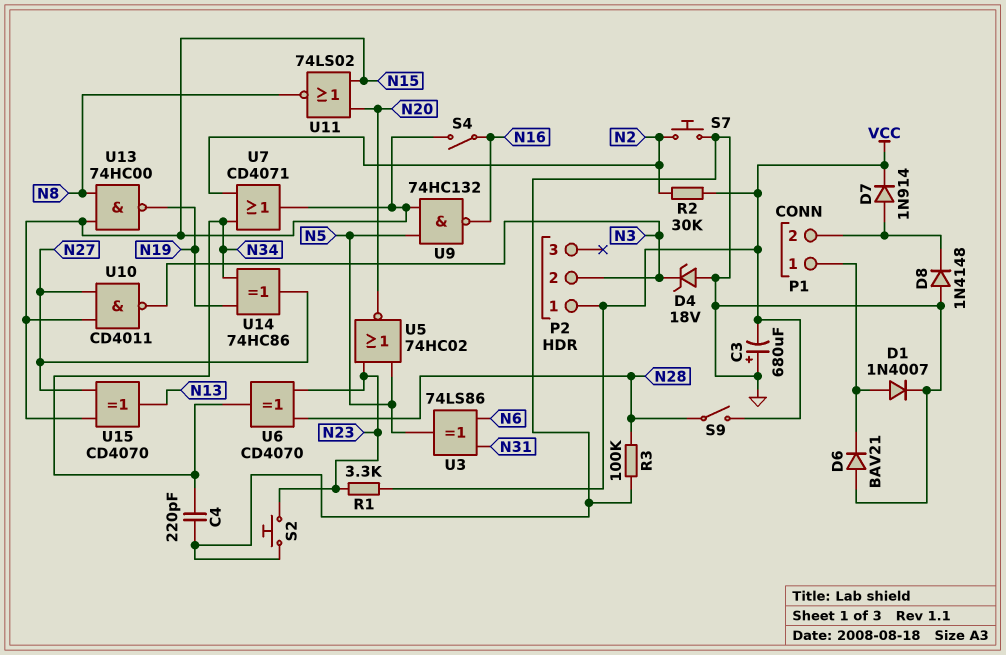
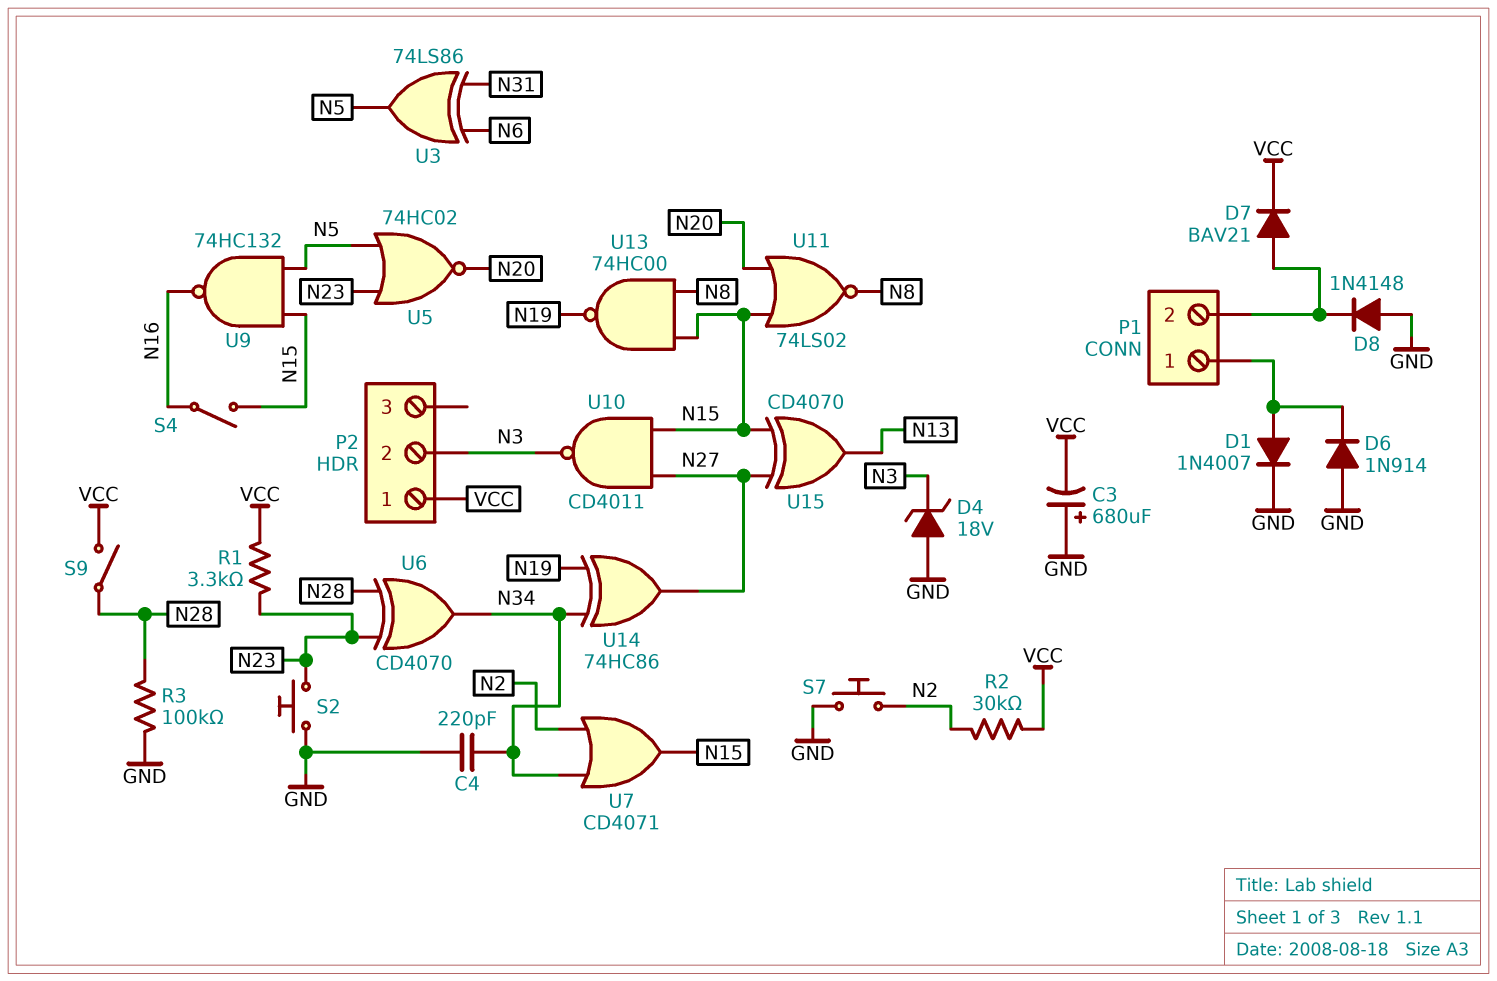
D6: diode BAV21 (A GND, K P1/1) -> diode 1N914 (A GND, K P1/1)
D7: diode 1N914 (A P1/2, K VCC) -> diode BAV21 (A P1/2, K VCC)

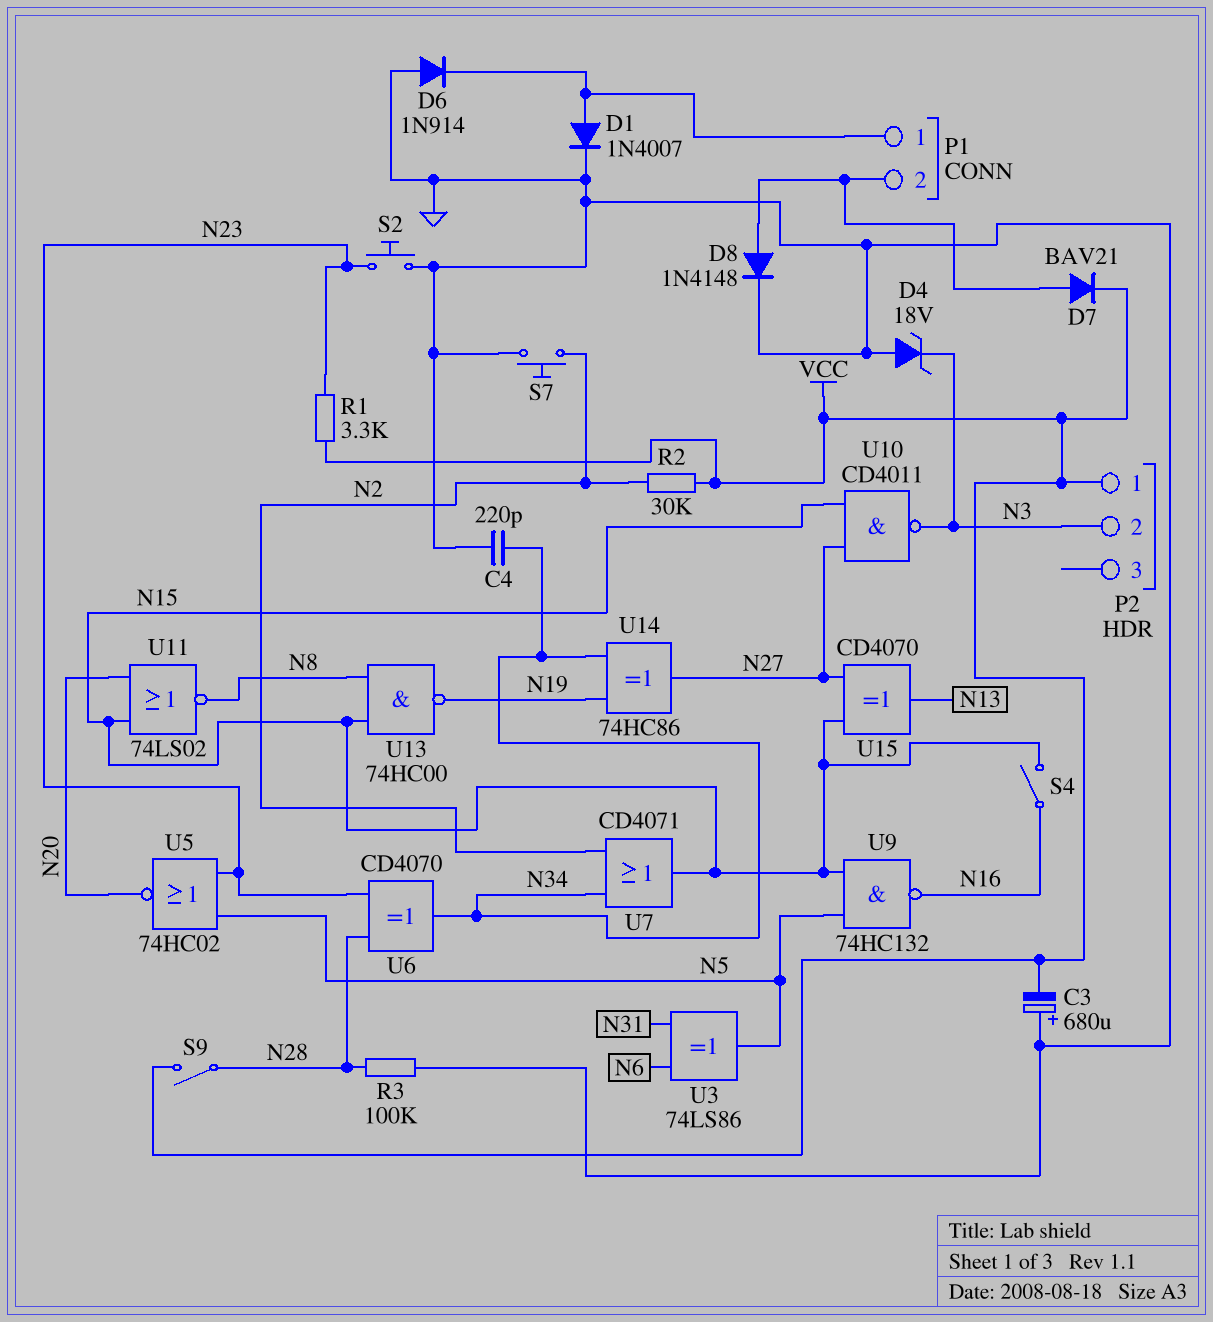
D8: diode 1N4148 (A GND, K P1/2) -> diode 1N4148 (A P1/2, K GND)

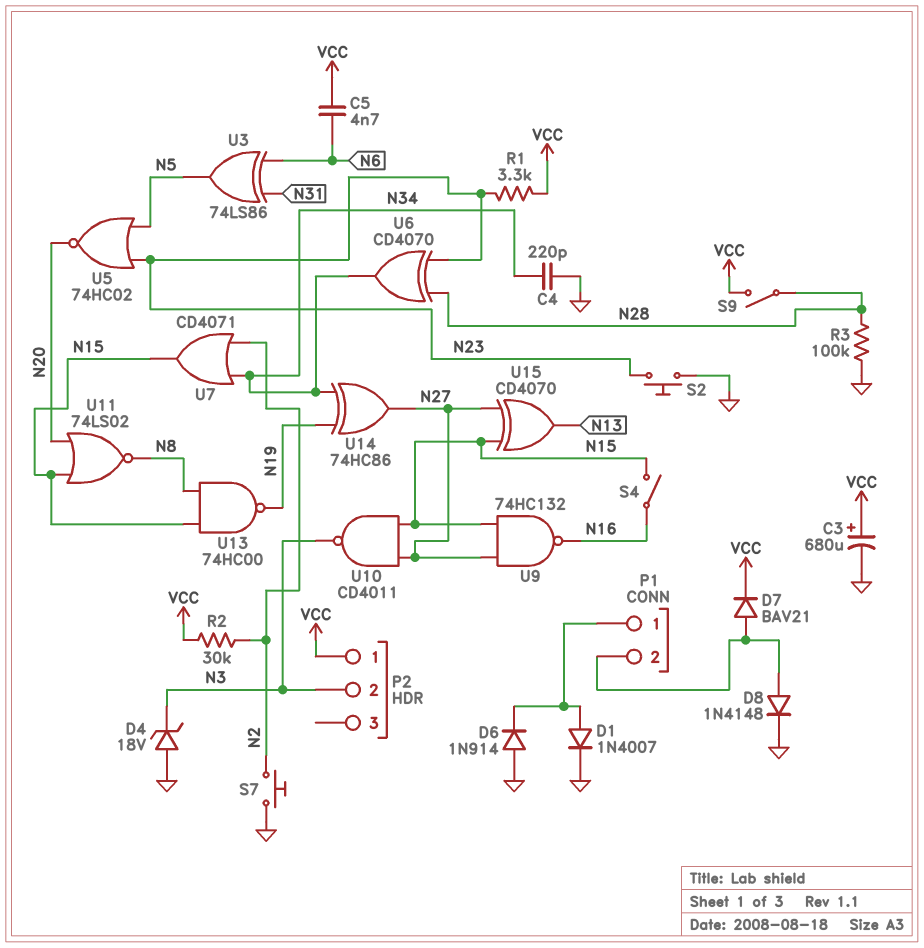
C3: 680uF (plus GND, minus VCC) -> 680uF (plus VCC, minus GND)
C5: none -> 4.7nF (N6, VCC)
U9: NAND 74HC132 (in N5, in N15, out N16) -> NAND 74HC132 (in N15, in N27, out N16)

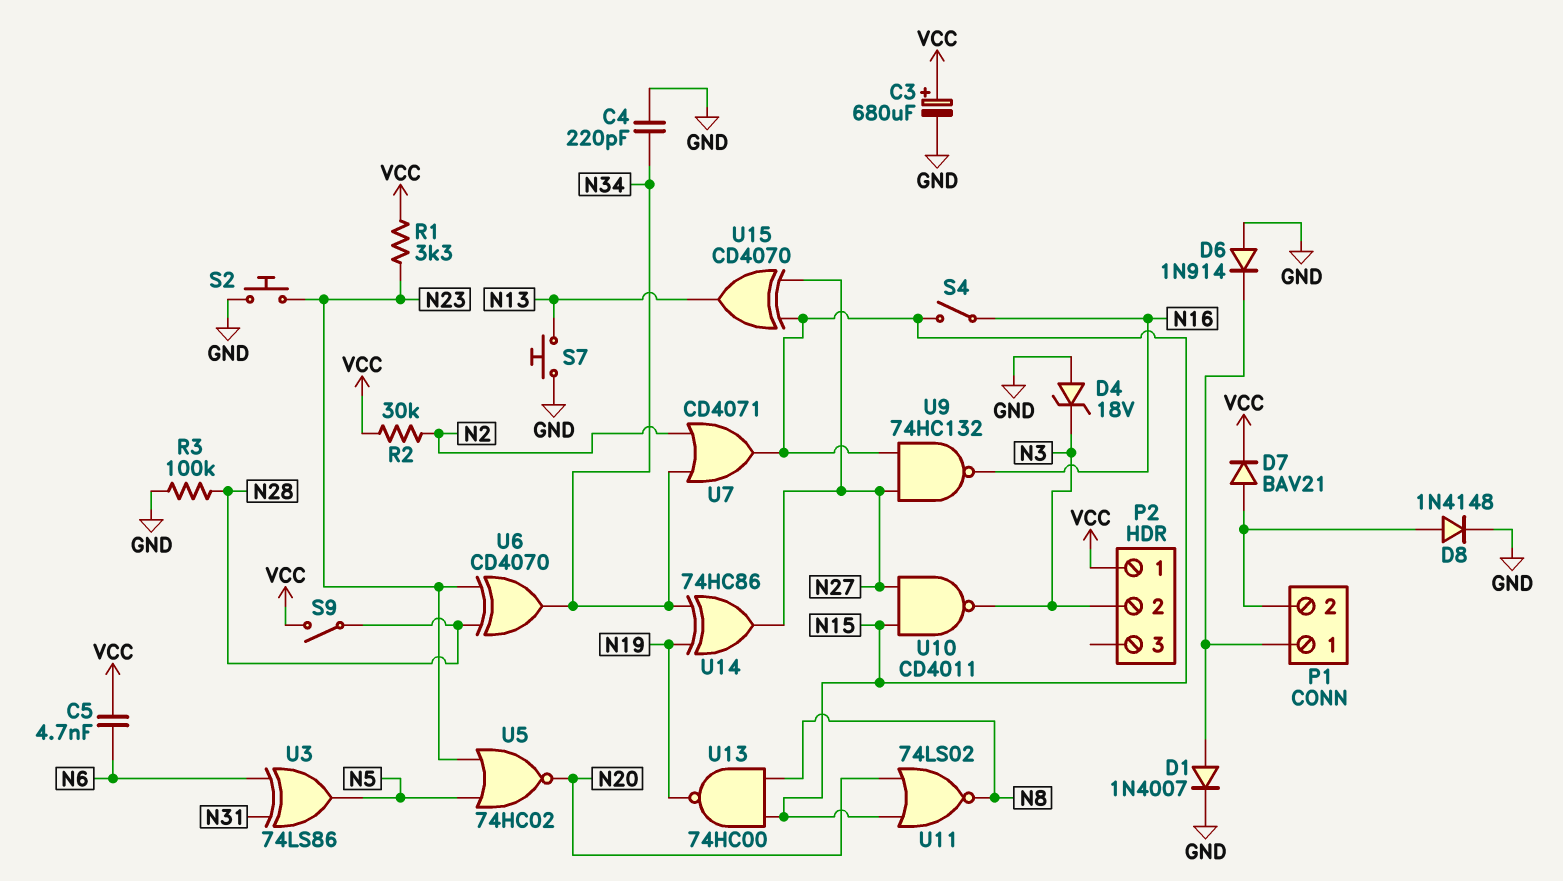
S7: button (GND, N2) -> button (GND, N13)

